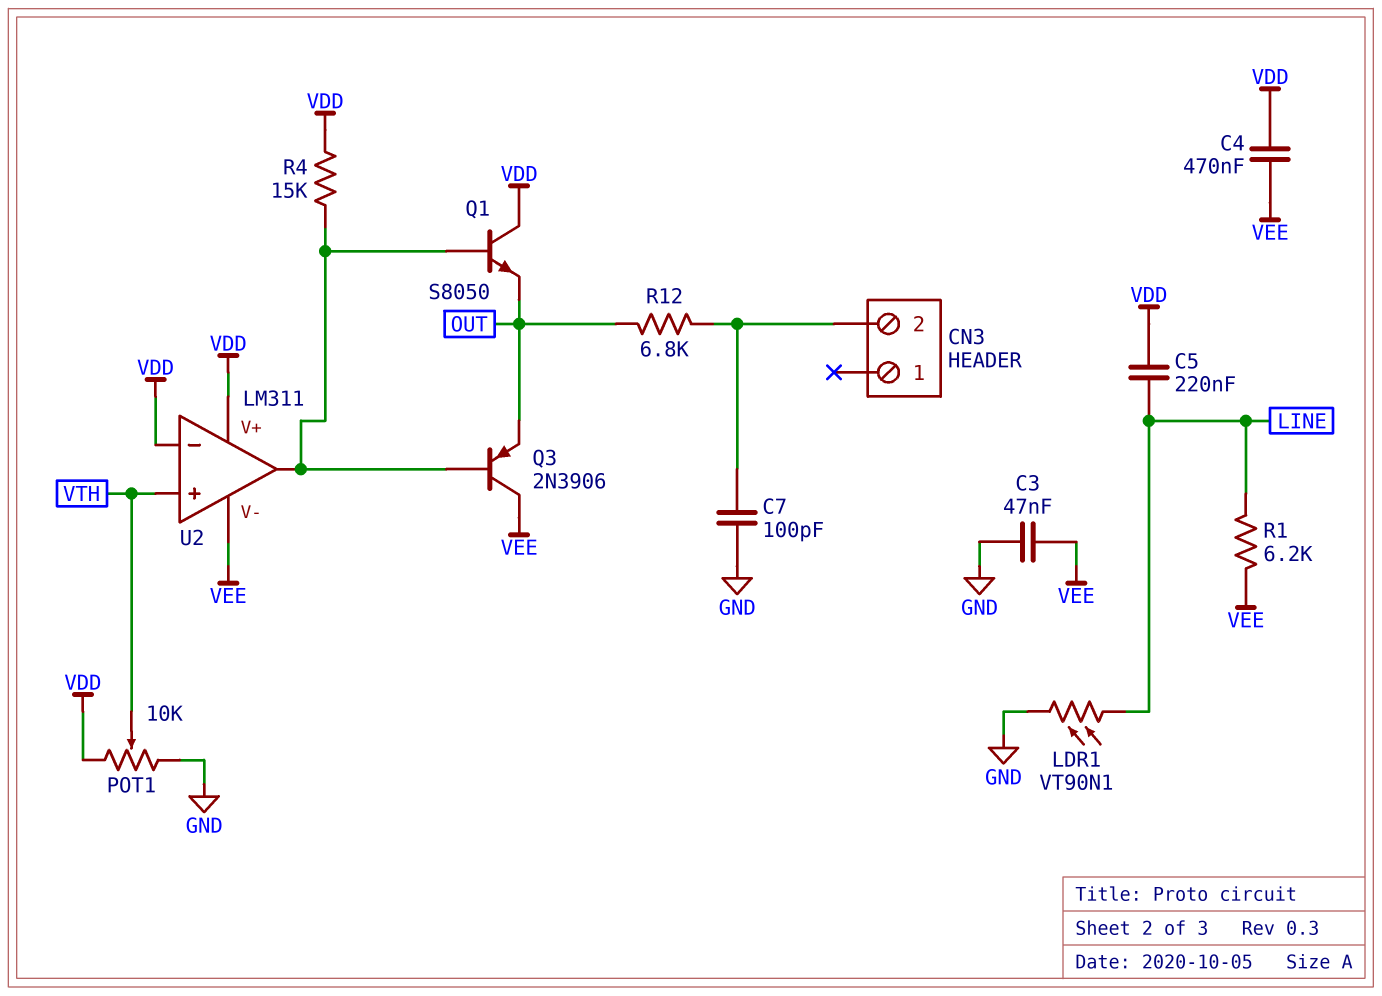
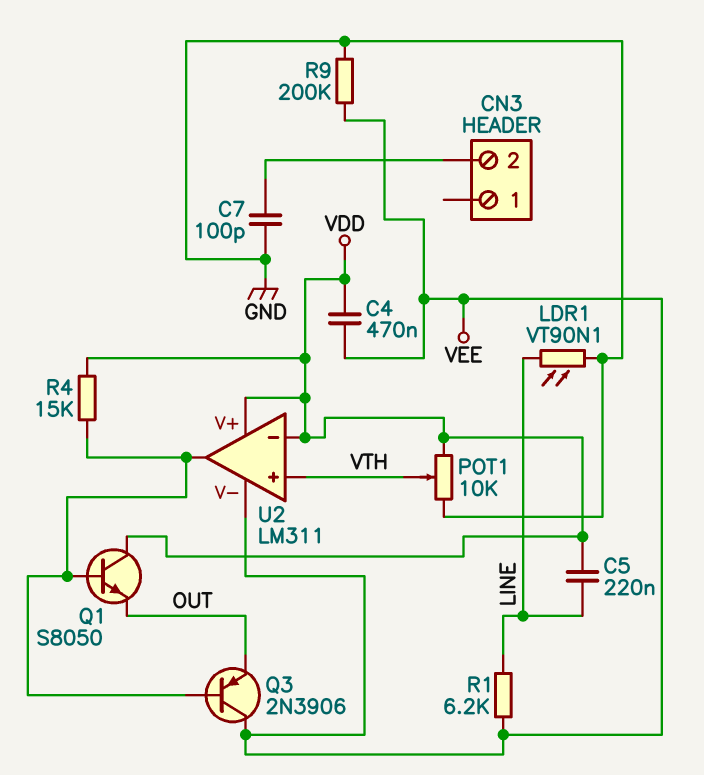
C3: 47nF (GND, VEE) -> none
R9: none -> 200k (GND, VEE)
R12: 6.8k (CN3/2, OUT) -> none

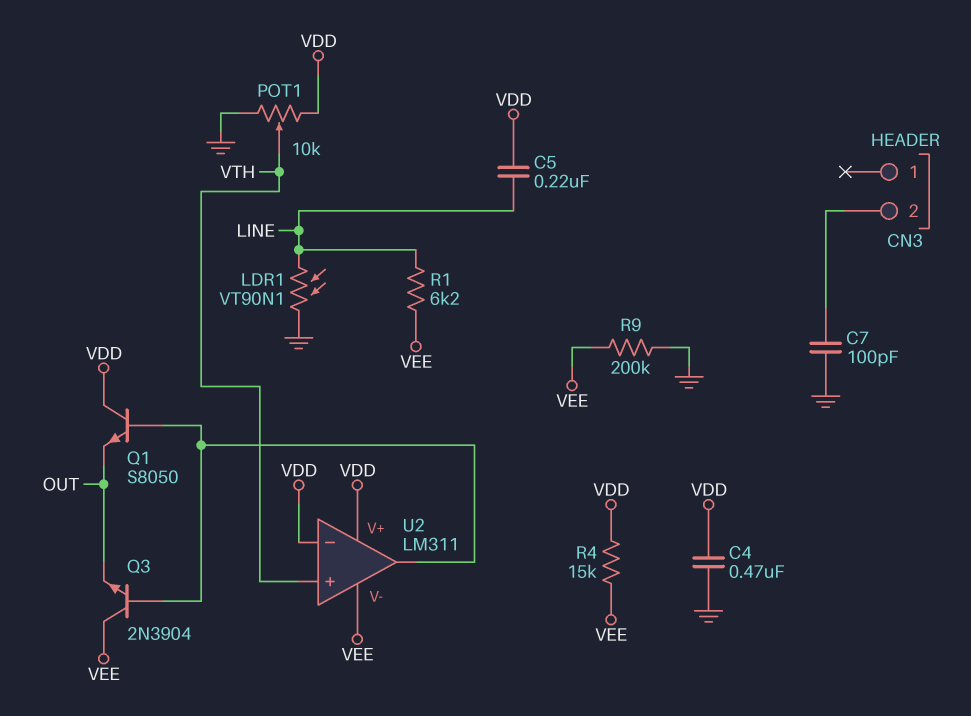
C4: 470nF (VDD, VEE) -> 470nF (GND, VDD)
Q3: PNP 2N3906 (B U2/out, C VEE, E OUT) -> NPN 2N3904 (B U2/out, C VEE, E OUT)
R4: 15k (U2/out, VDD) -> 15k (VDD, VEE)

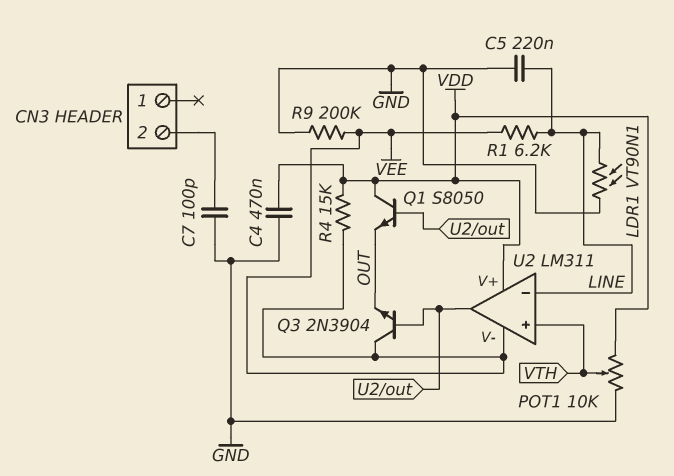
C5: 220nF (LINE, VDD) -> 220nF (GND, LINE)
U2 pin in-: VDD -> LINE

